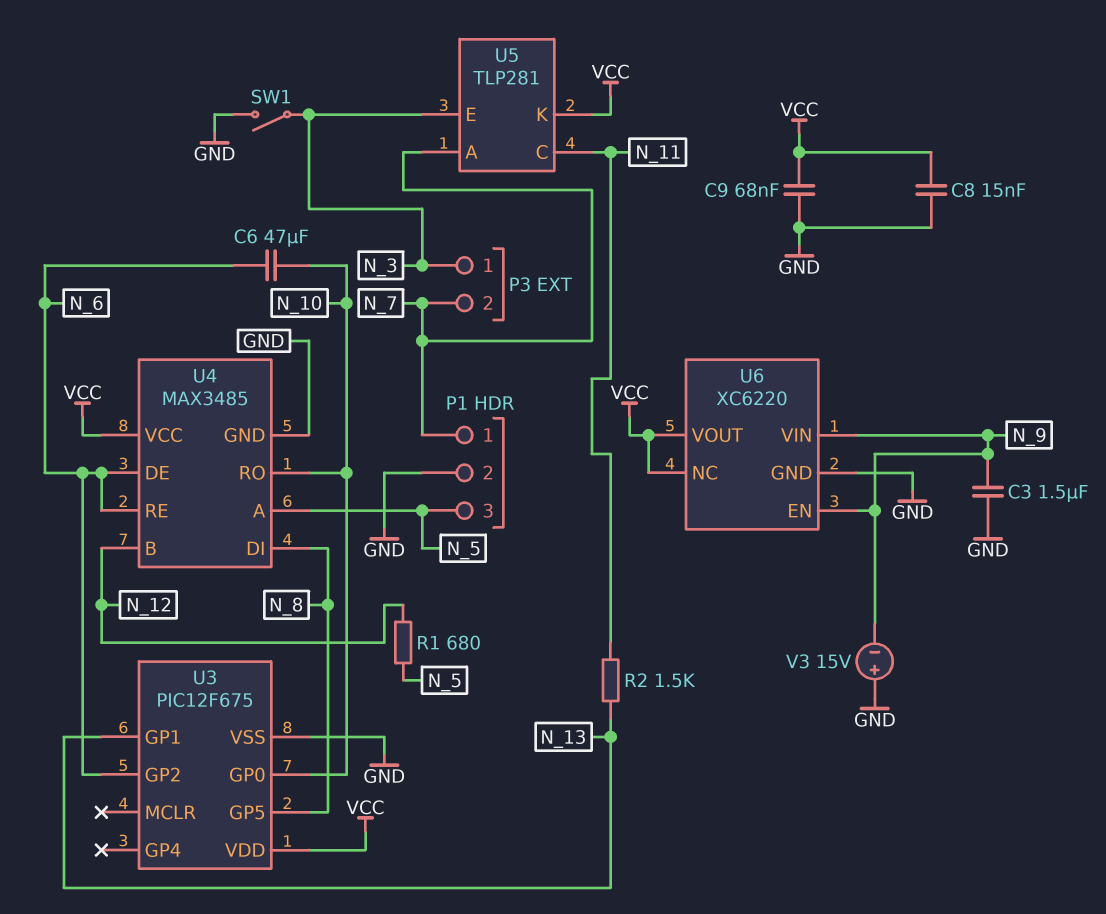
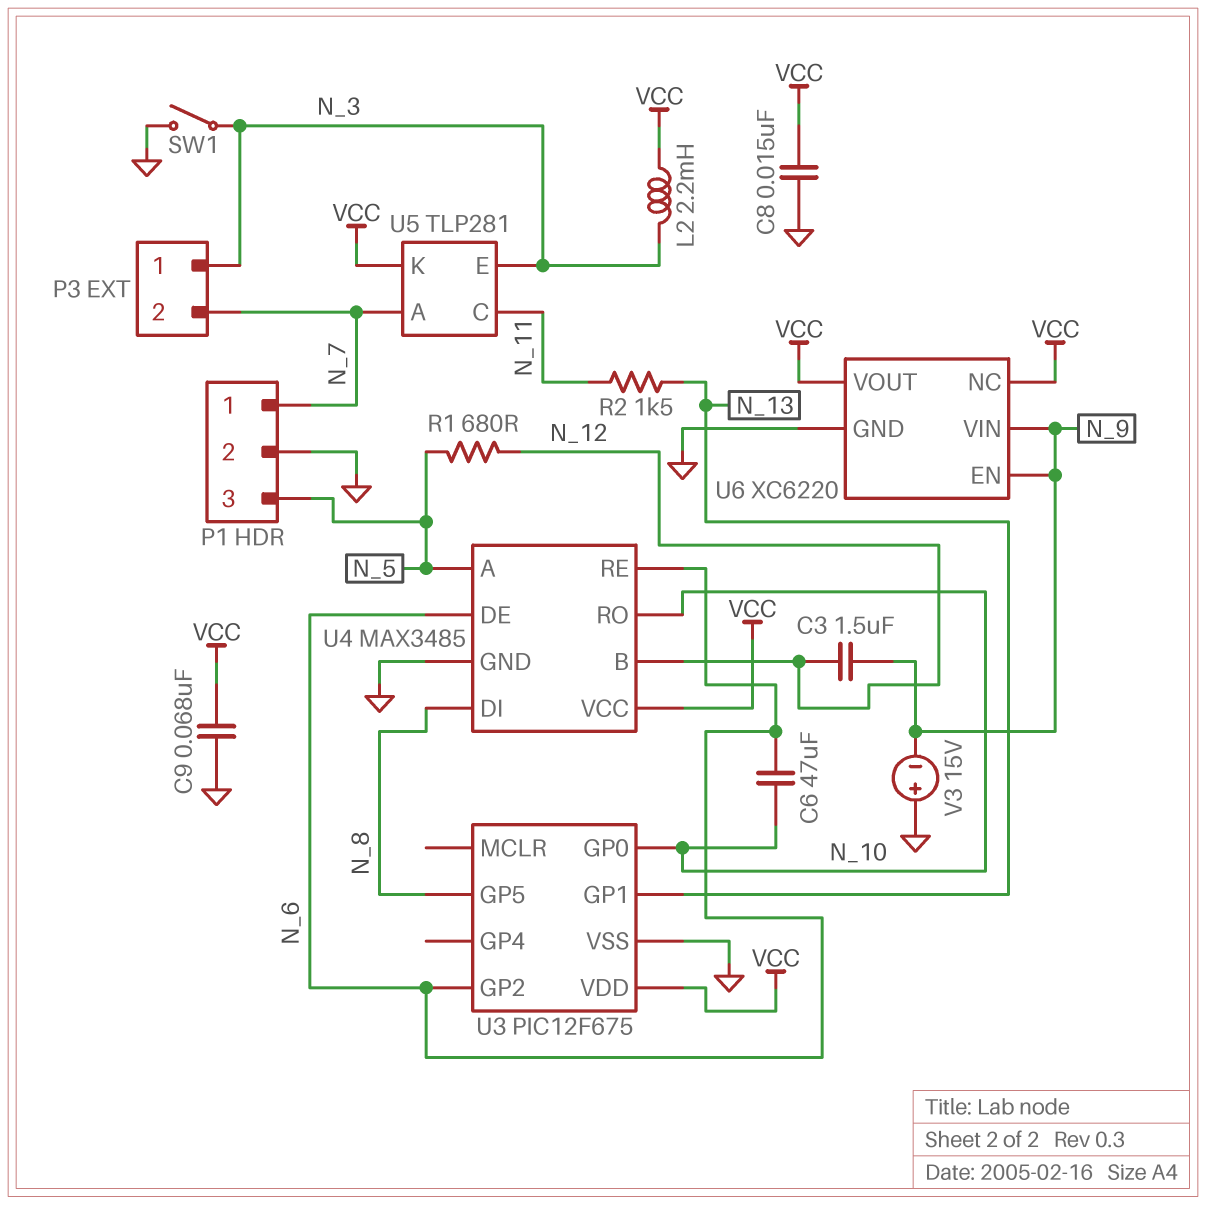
C3: 1.5uF (GND, N_9) -> 1.5uF (N_9, N_12)
L2: none -> 2.2mH (N_3, VCC)

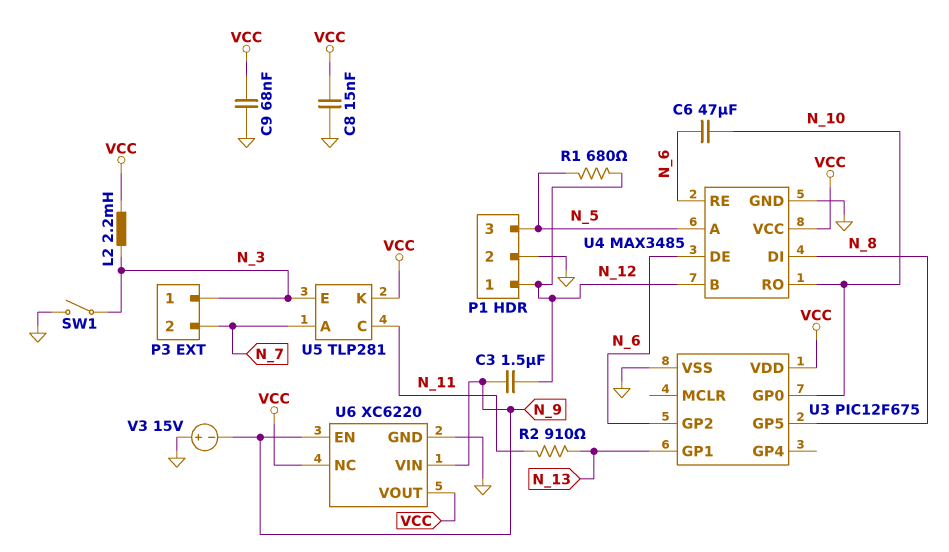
P1 pin 1: N_7 -> N_12
R2: 1.5k (N_11, N_13) -> 910 (N_11, N_13)

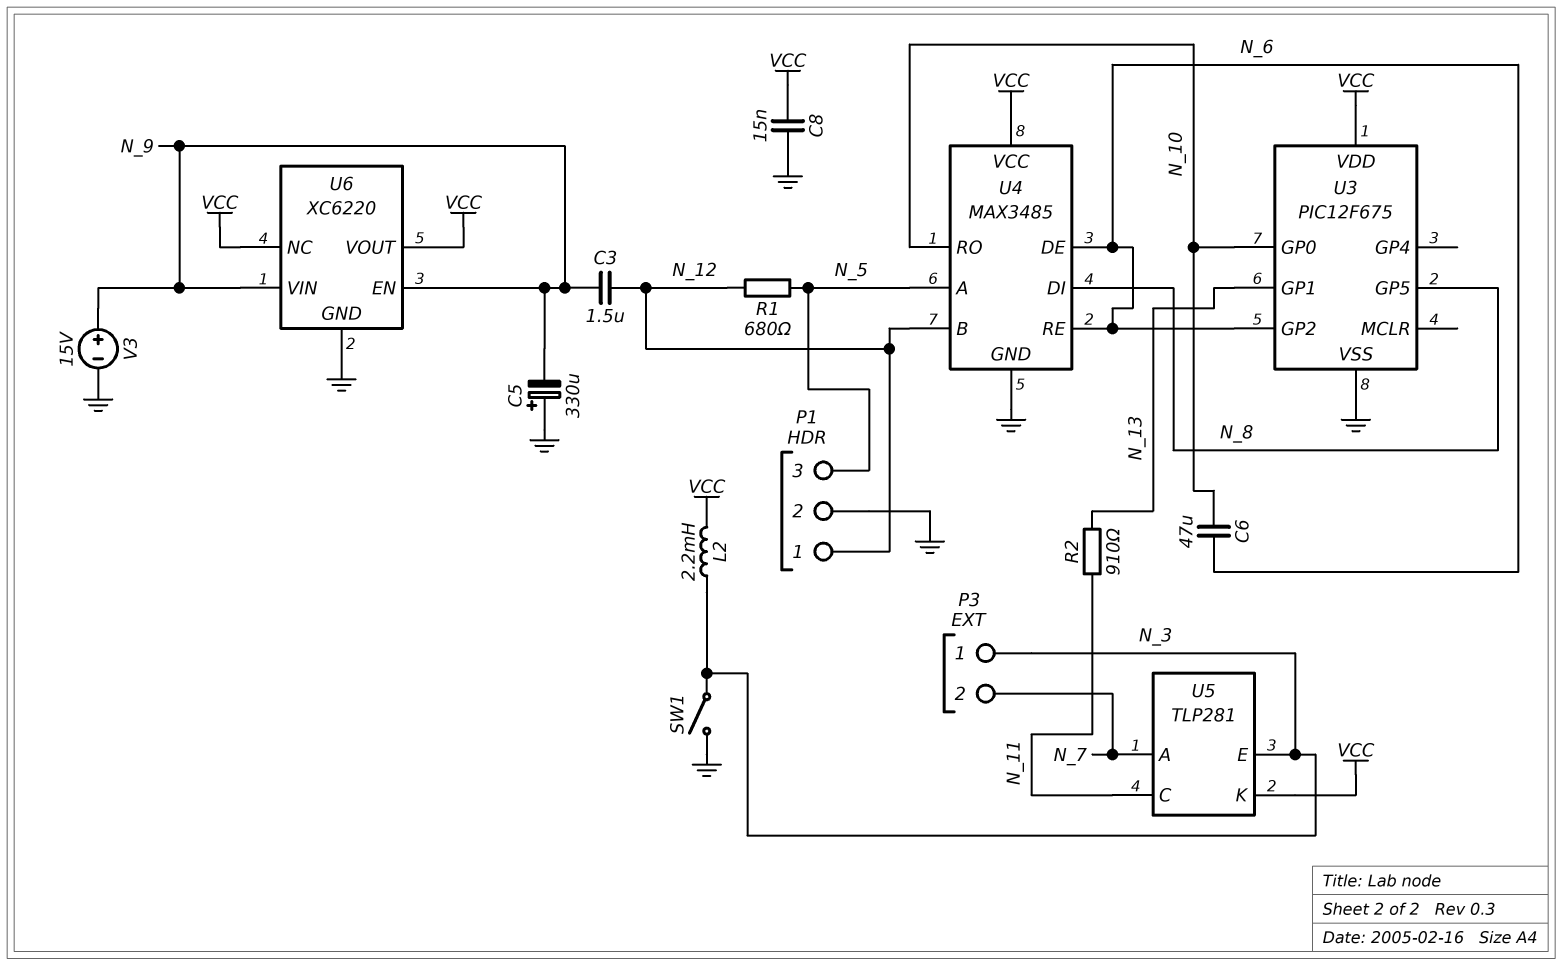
C5: none -> 330uF (plus GND, minus N_9)
C9: 68nF (GND, VCC) -> none
V3: 15V (plus GND, minus N_9) -> 15V (plus N_9, minus GND)

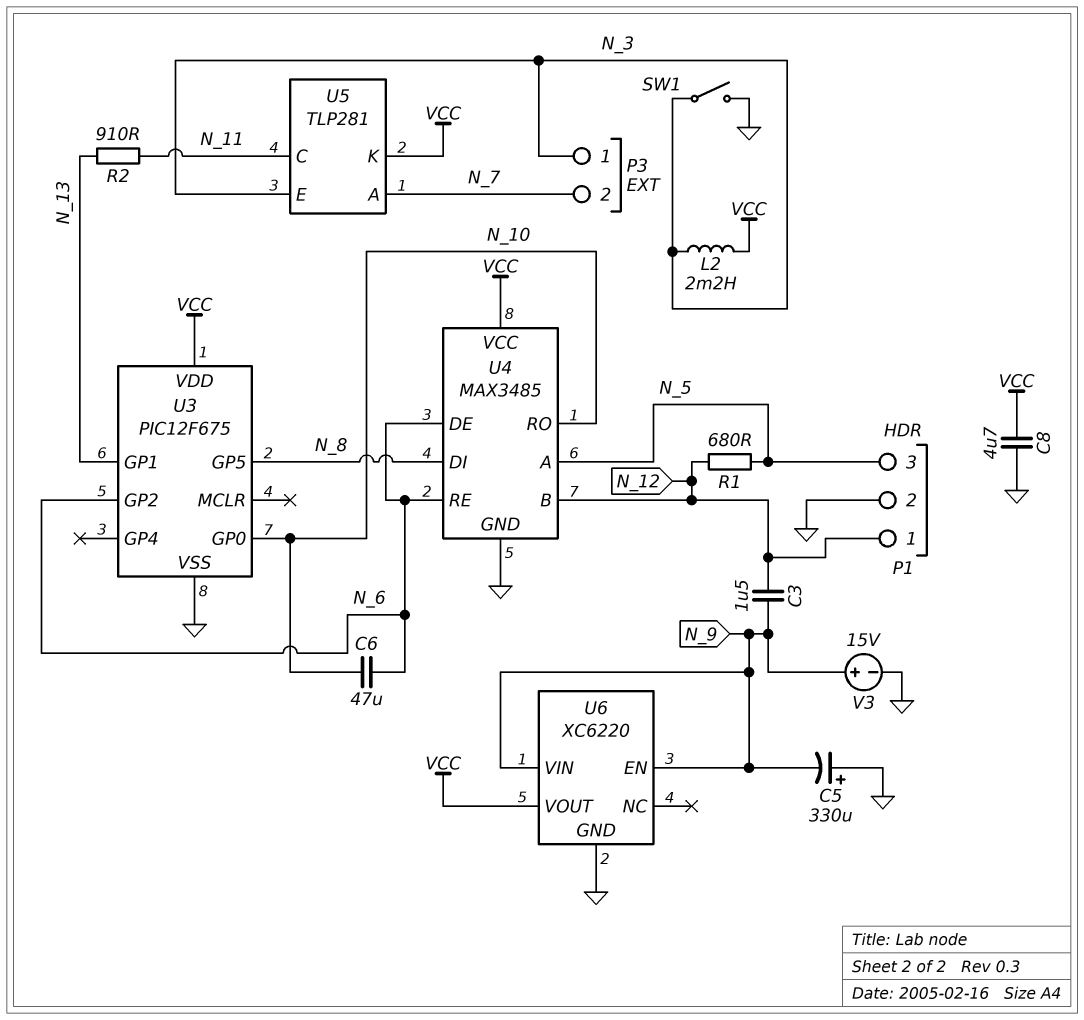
C8: 15nF (GND, VCC) -> 4.7uF (GND, VCC)
U6 pin NC: VCC -> none

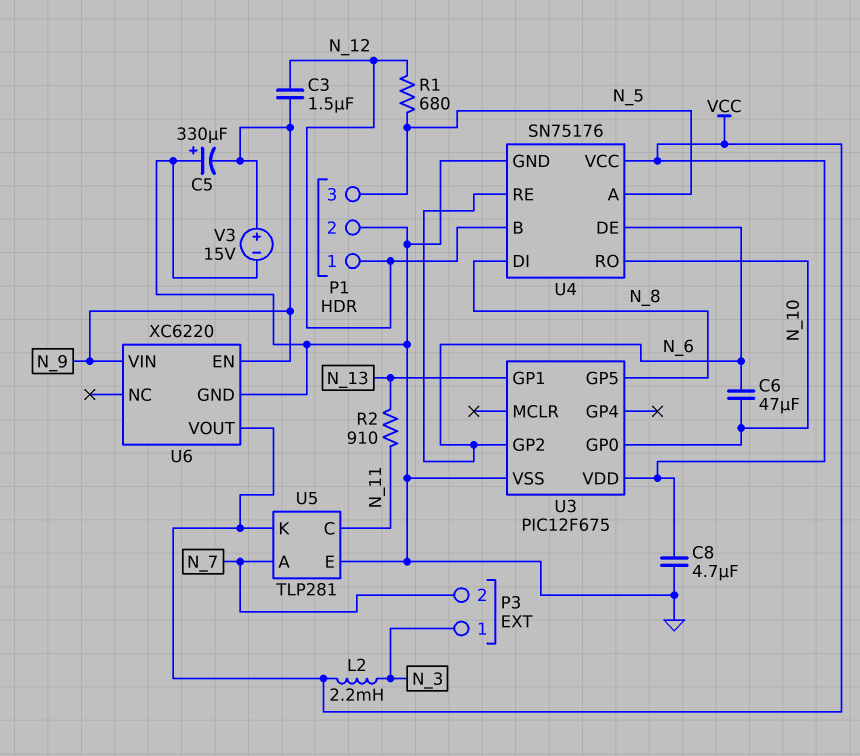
SW1: switch (GND, N_3) -> none
U4: MAX3485 -> SN75176
U5 pin E: N_3 -> GND

